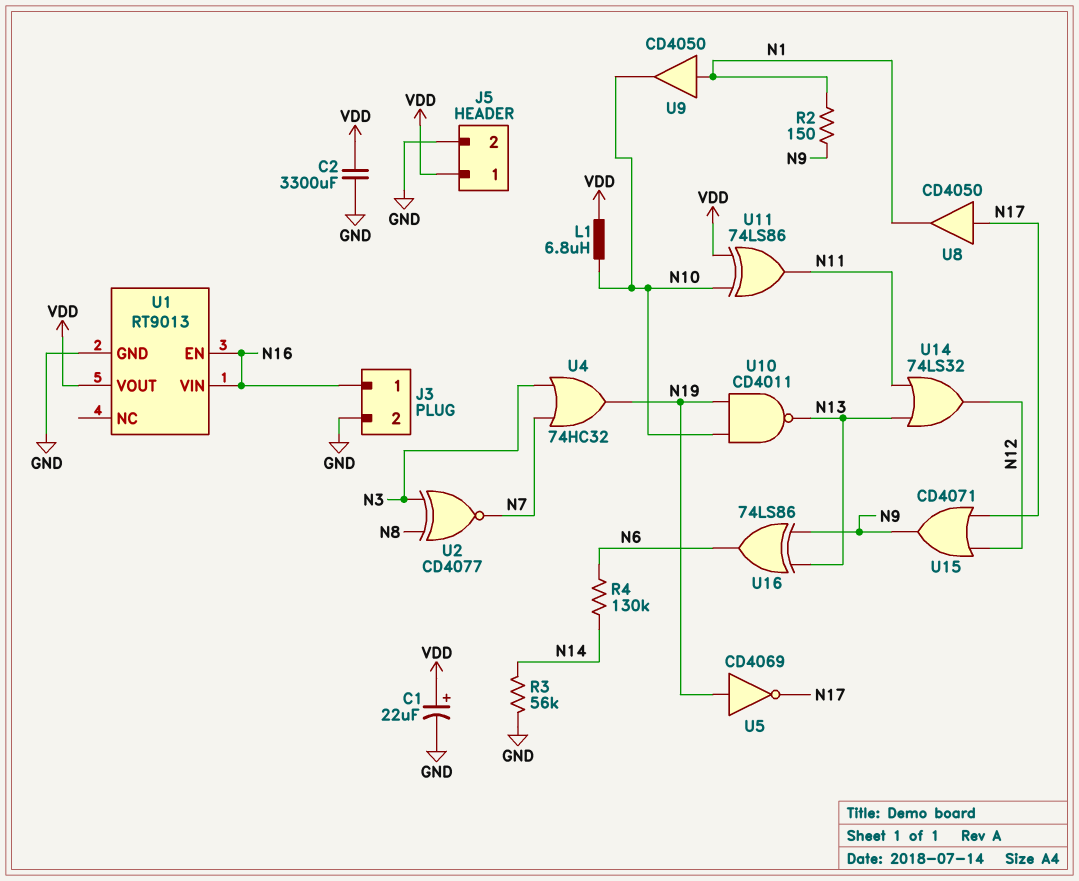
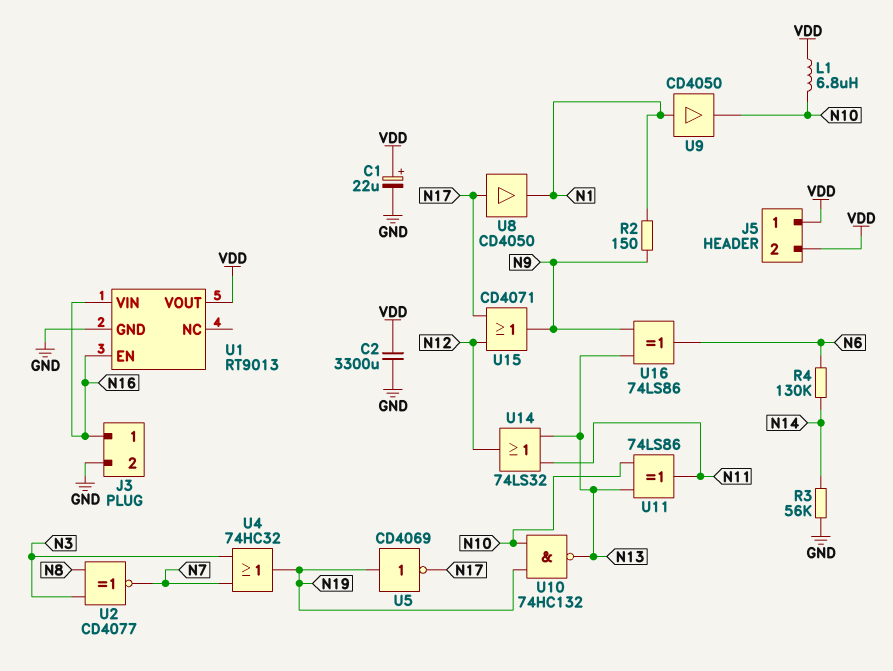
J5 pin 2: GND -> VDD
U10: NAND CD4011 (in N10, in N19, out N13) -> NAND 74HC132 (in N10, in N19, out N13)
U11: XOR 74LS86 (in N10, in VDD, out N11) -> XOR 74LS86 (in N10, in N13, out N11)

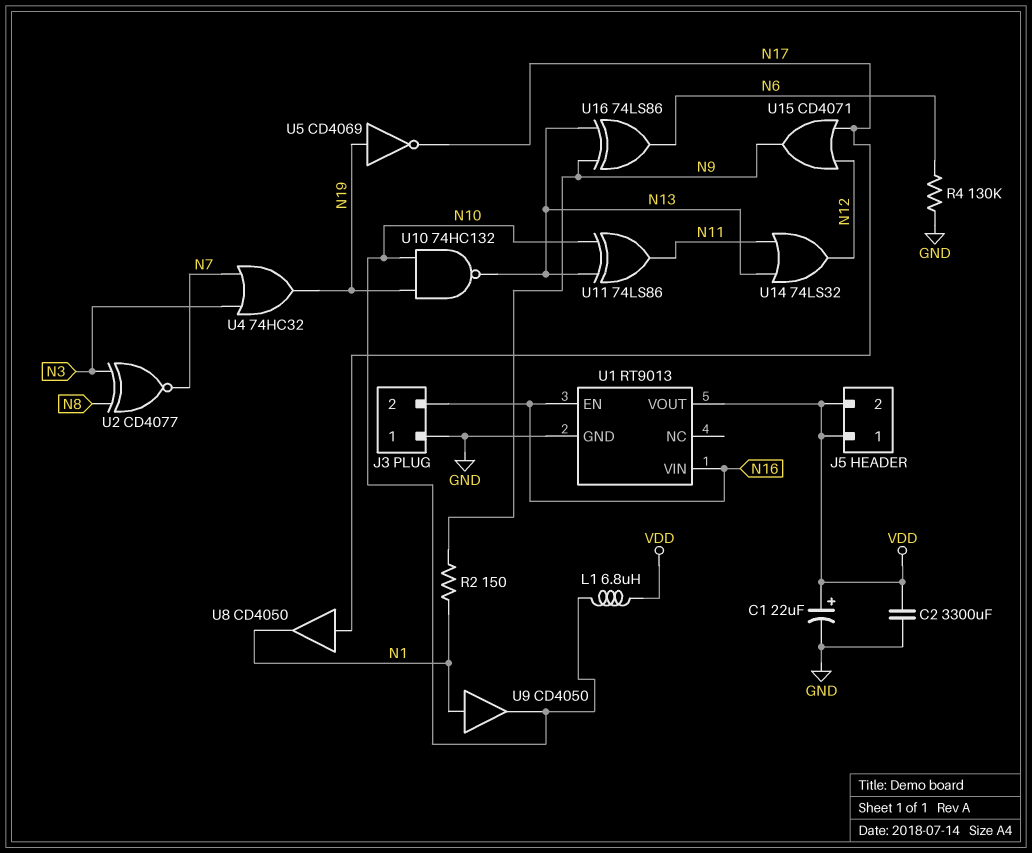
J3 pin 1: N16 -> GND
J3 pin 2: GND -> N16
R3: 56k (GND, N14) -> none
R4: 130k (N6, N14) -> 130k (GND, N6)

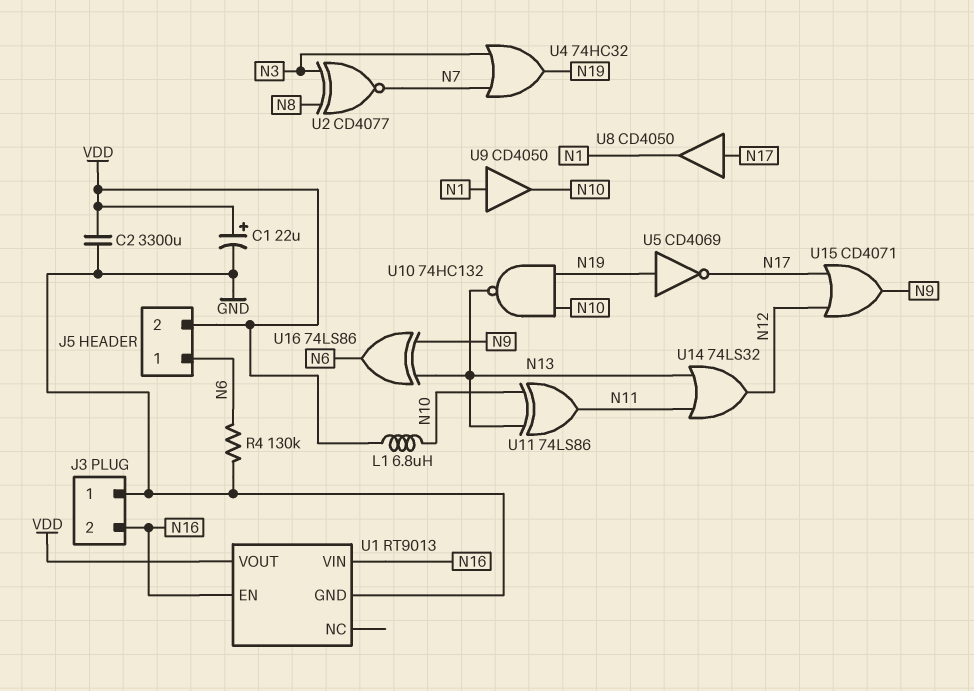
J5 pin 1: VDD -> N6
R2: 150 (N1, N9) -> none

